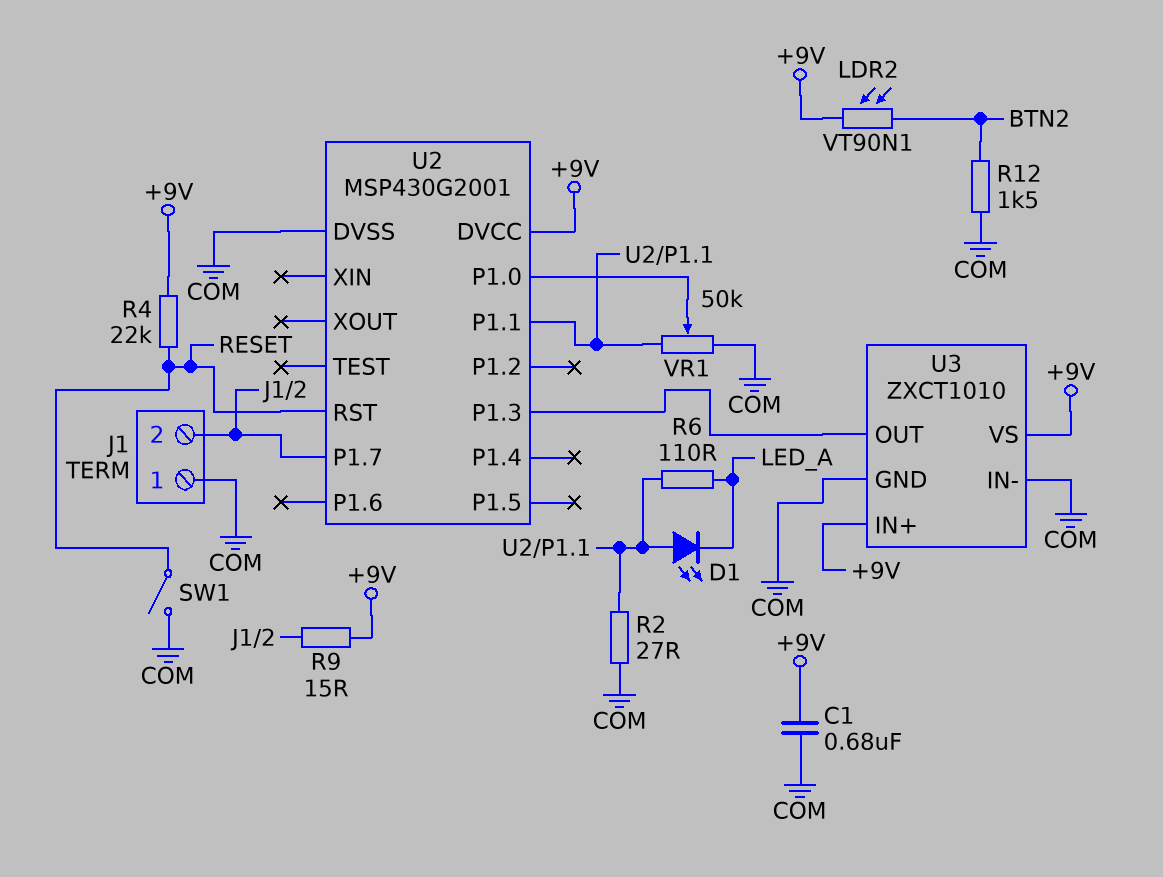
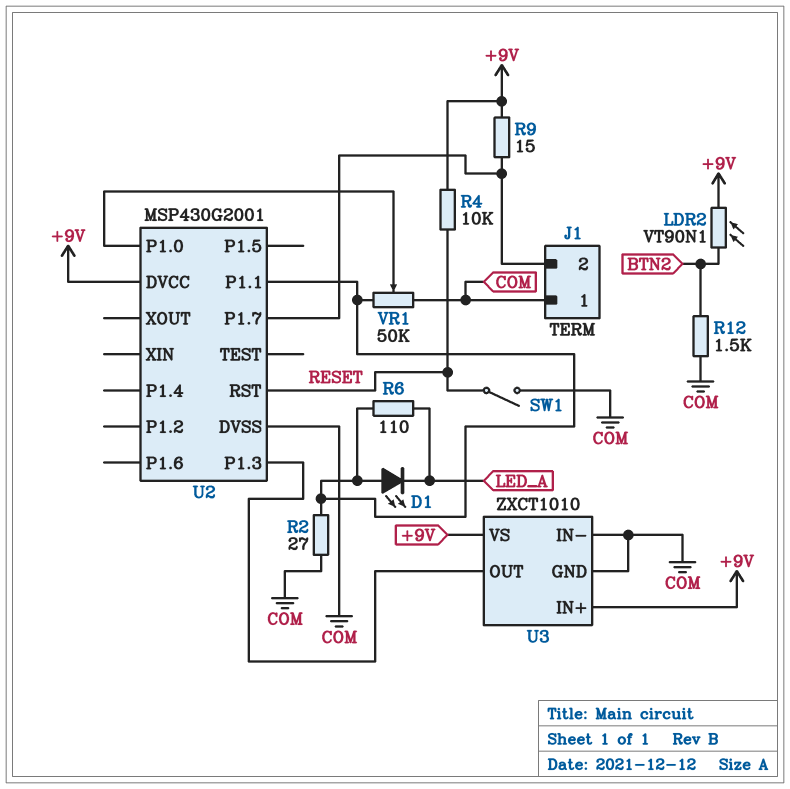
C1: 680nF (+9V, COM) -> none
R4: 22k (+9V, RESET) -> 10k (+9V, RESET)

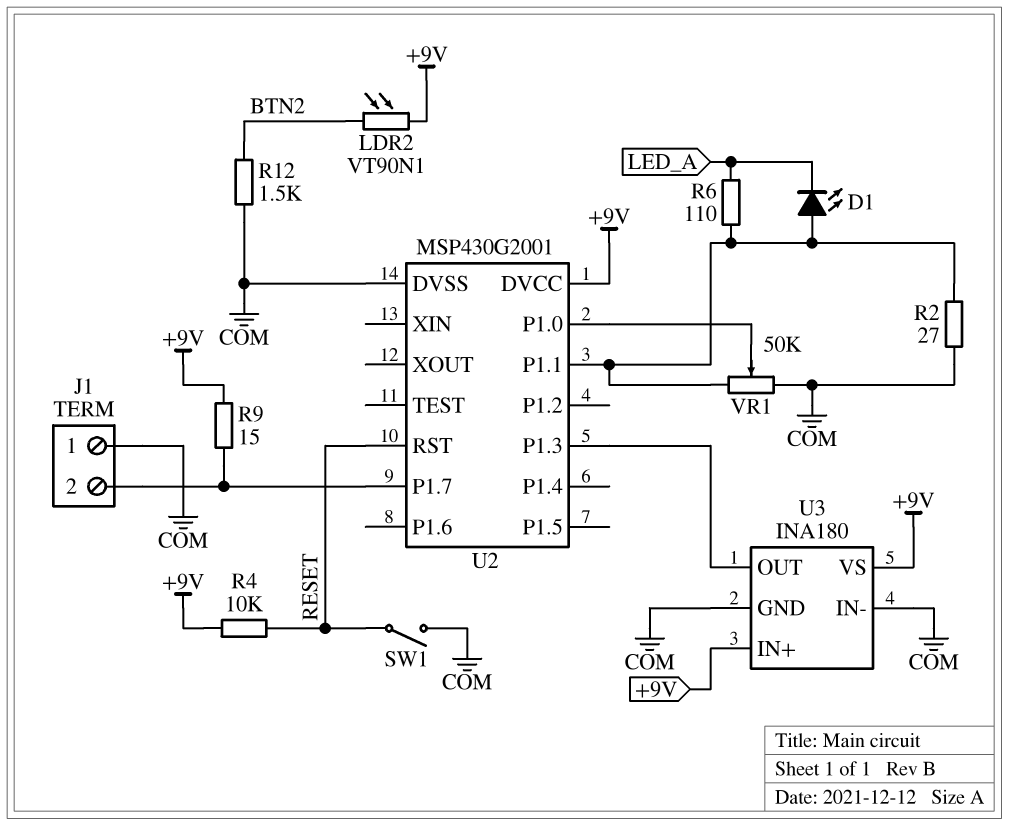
U3: ZXCT1010 -> INA180

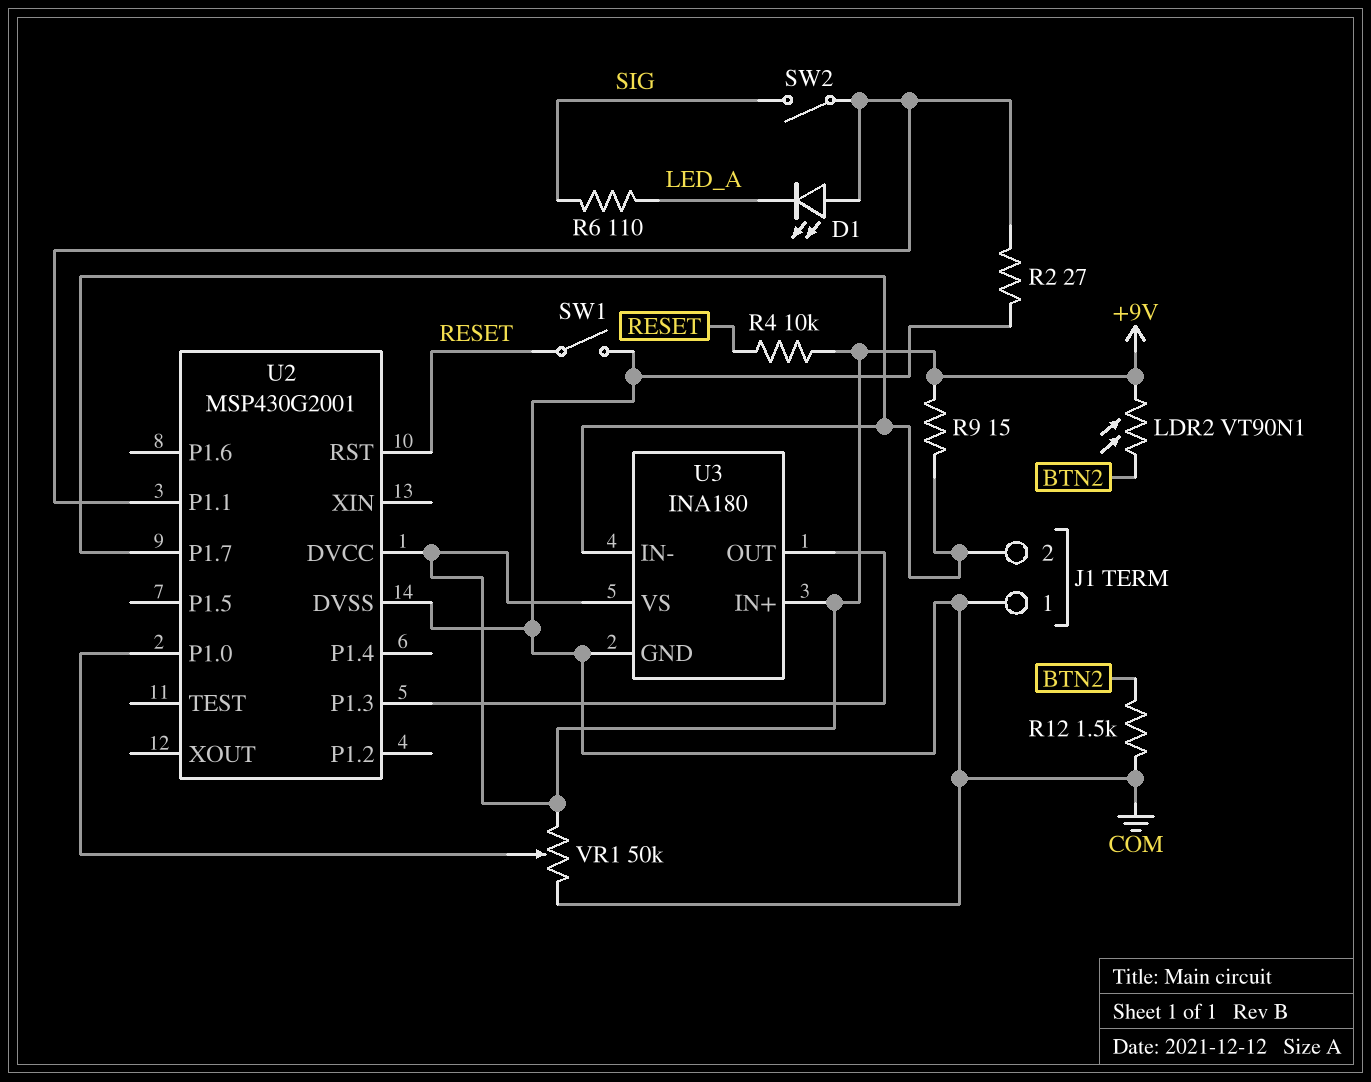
R6: 110 (LED_A, U2/P1.1) -> 110 (LED_A, SIG)
SW2: none -> switch (SIG, U2/P1.1)
U3 pin IN-: COM -> J1/2
VR1: 50k (COM, U2/P1.1, wiper U2/P1.0) -> 50k (+9V, COM, wiper U2/P1.0)

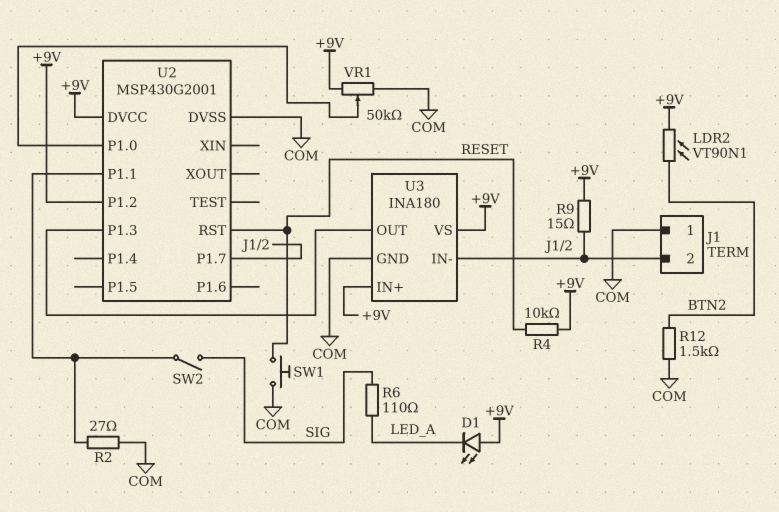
D1: LED (A U2/P1.1, K LED_A) -> LED (A +9V, K LED_A)
SW1: switch (COM, RESET) -> button (COM, RESET)
U2 pin P1.2: none -> +9V

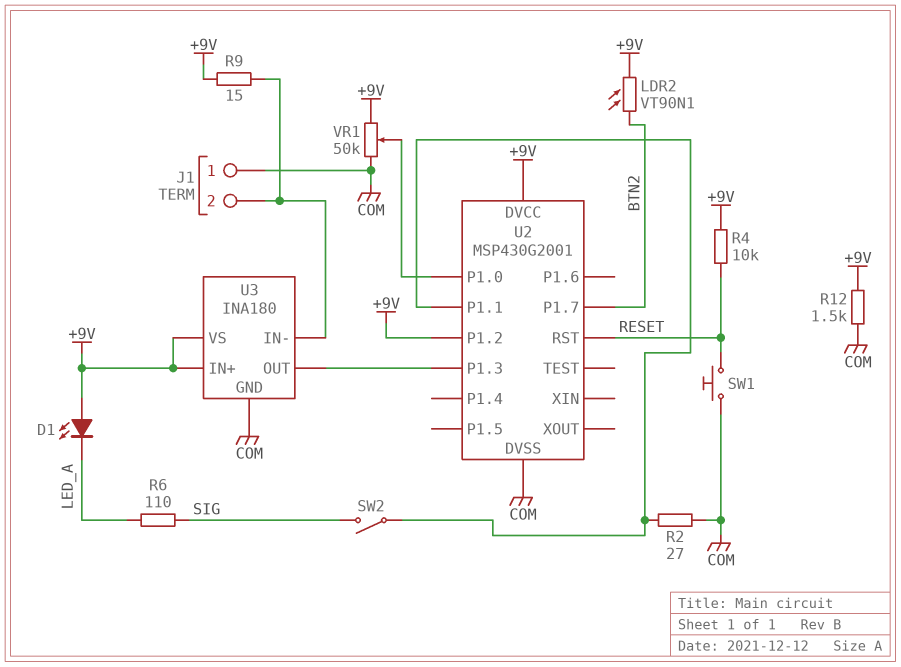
R12: 1.5k (BTN2, COM) -> 1.5k (+9V, COM)
U2 pin P1.7: J1/2 -> BTN2

